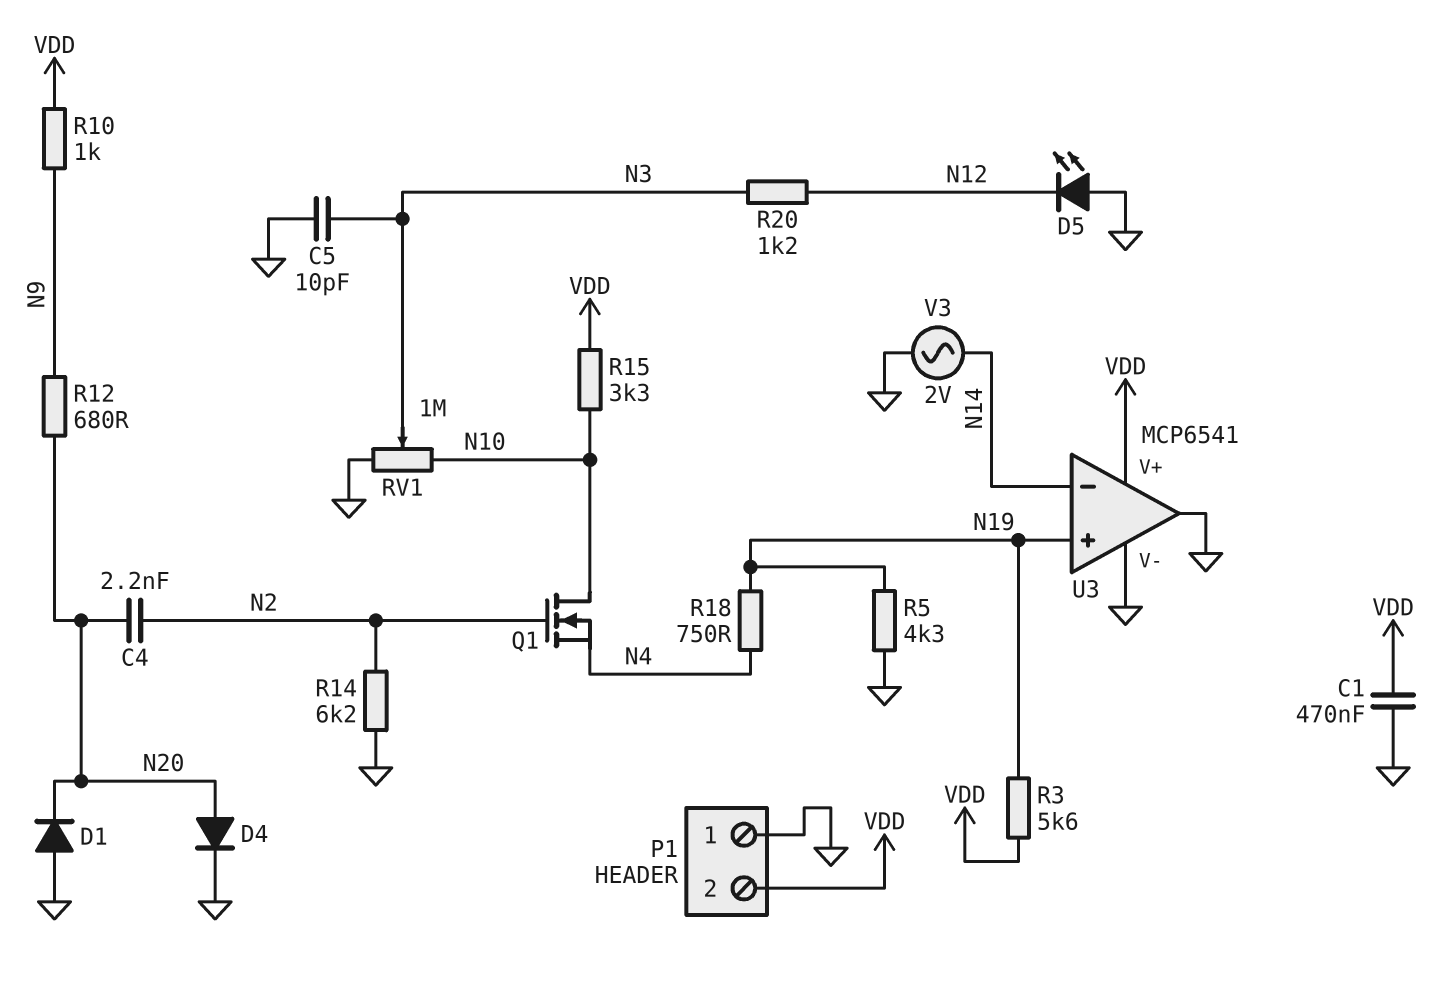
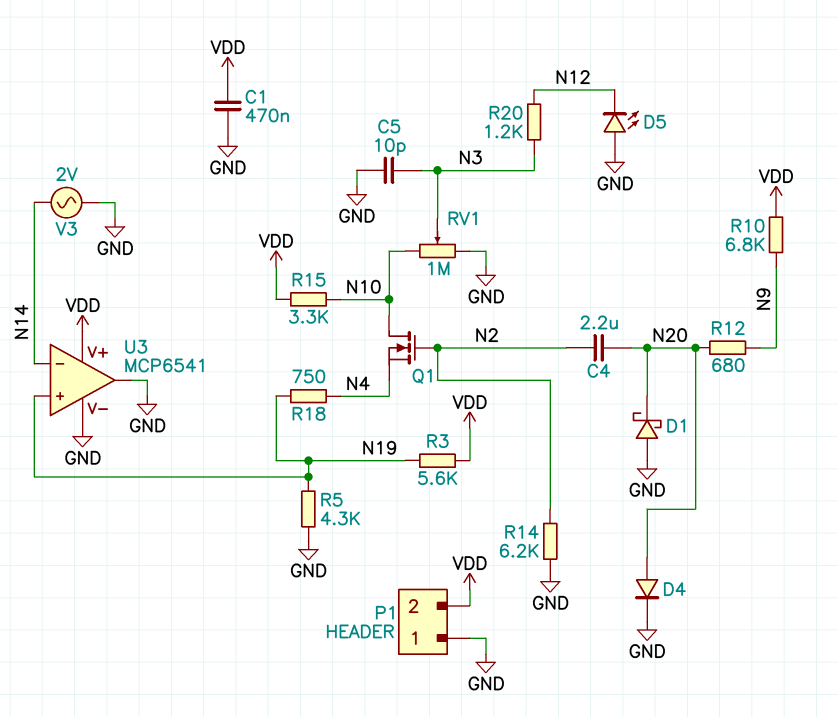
C4: 2.2nF (N2, N20) -> 2.2uF (N2, N20)
D1: diode (A GND, K N20) -> schottky (A GND, K N20)
R10: 1k (N9, VDD) -> 6.8k (N9, VDD)

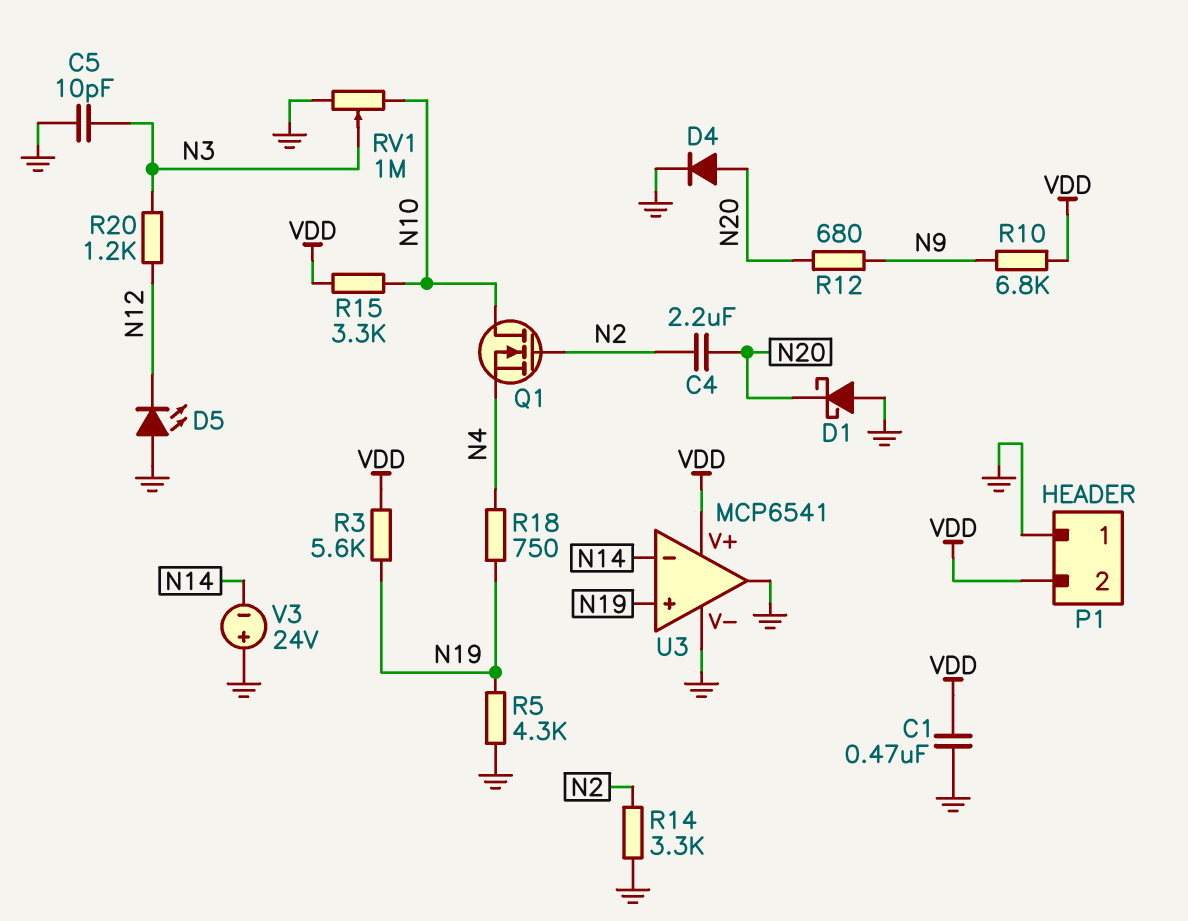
R14: 6.2k (GND, N2) -> 3.3k (GND, N2)
V3: AC 2V (GND, N14) -> 24V (plus GND, minus N14)

